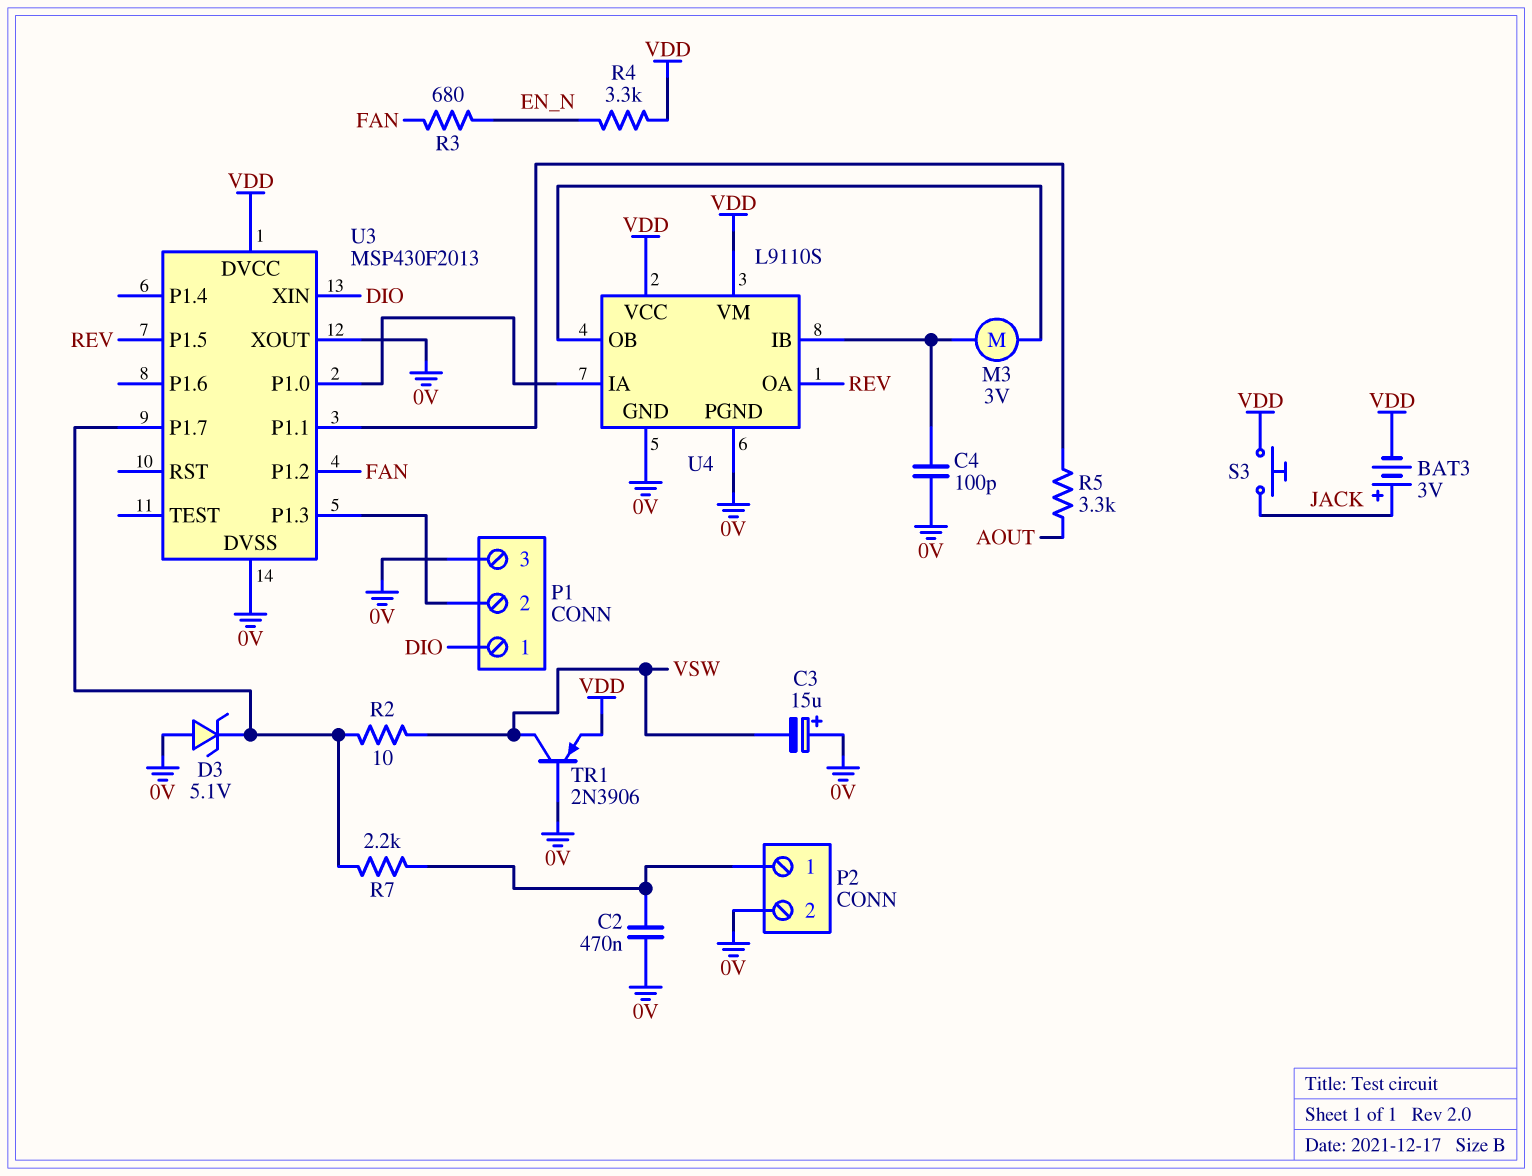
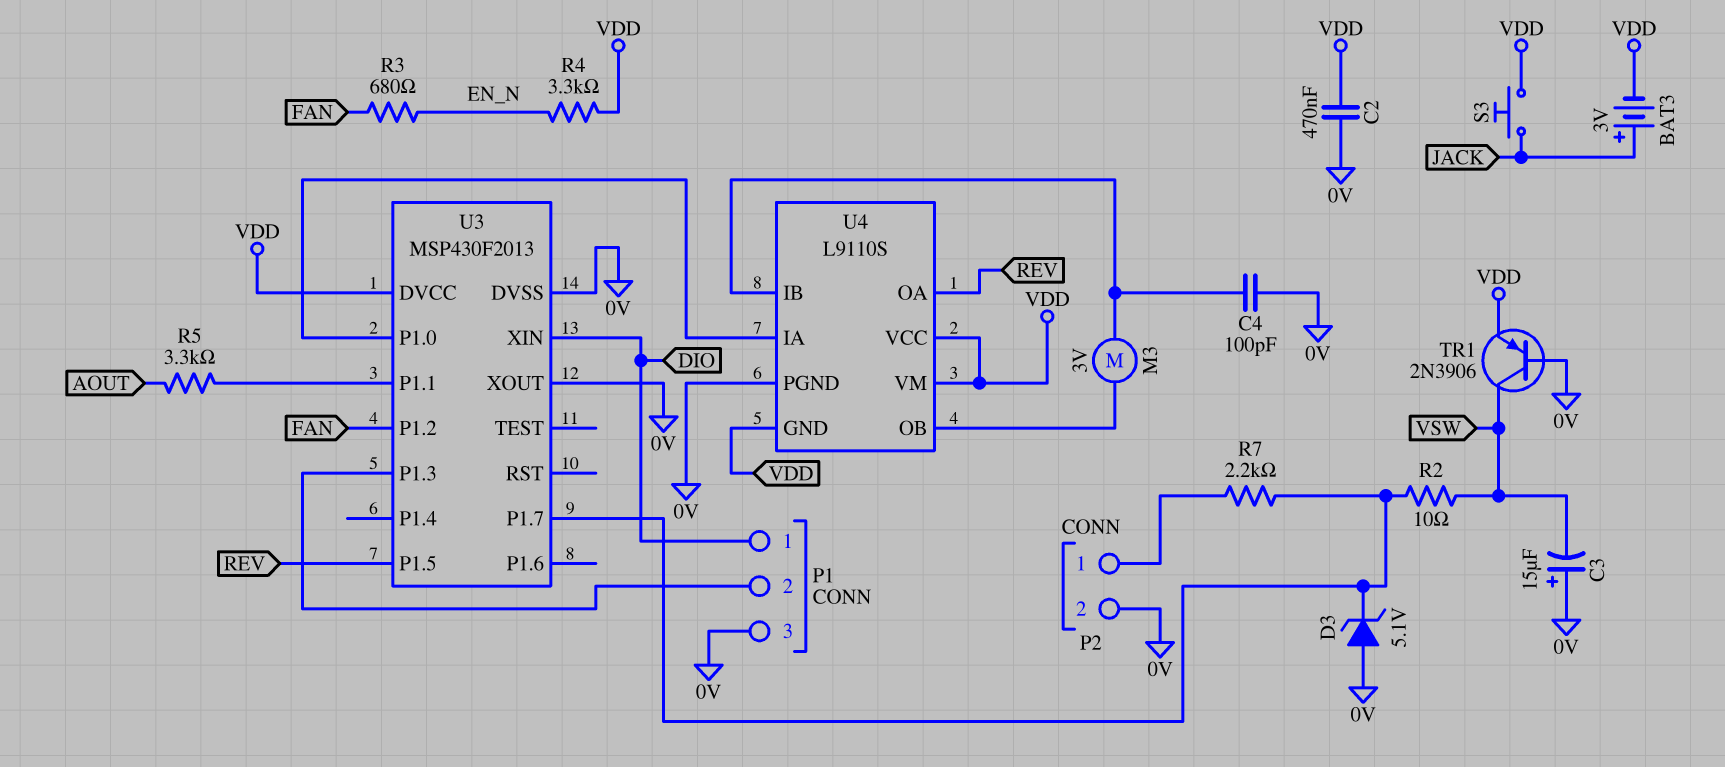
C2: 470nF (0V, P2/1) -> 470nF (0V, VDD)
U4 pin GND: 0V -> VDD

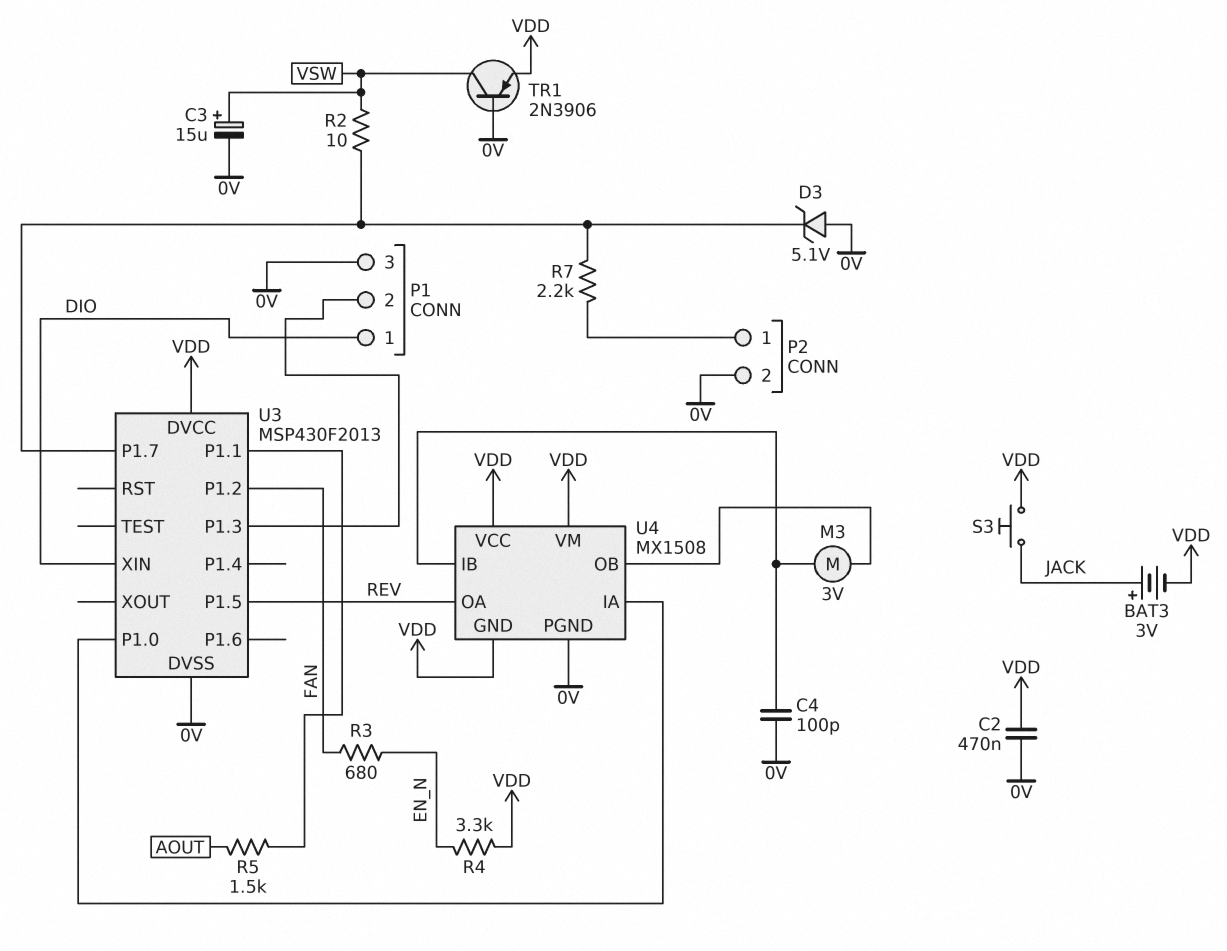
C3: 15uF (plus 0V, minus VSW) -> 15uF (plus VSW, minus 0V)
R5: 3.3k (AOUT, U3/P1.1) -> 1.5k (AOUT, U3/P1.1)
U3 pin XOUT: 0V -> none
U4: L9110S -> MX1508

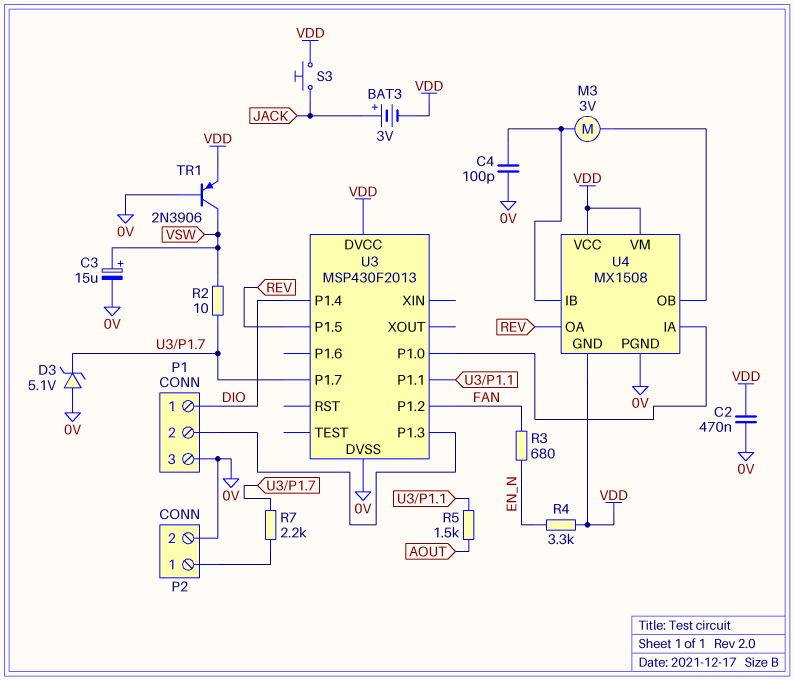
U3 pin P1.4: none -> DIO
U3 pin XIN: DIO -> none

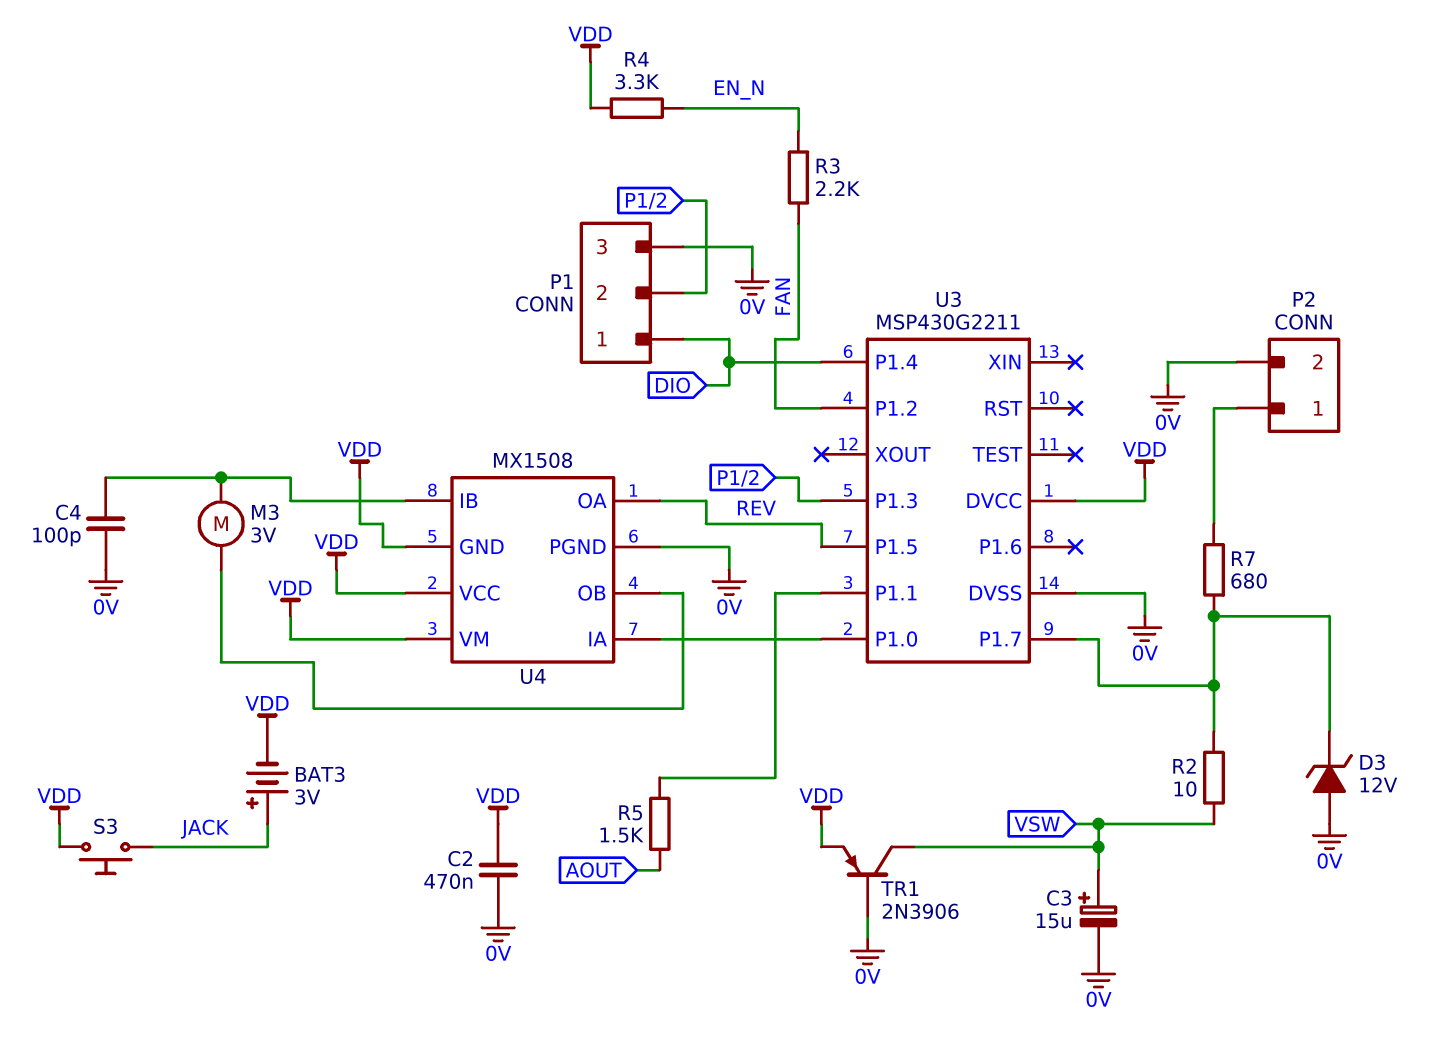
D3: zener 5.1V (A 0V, K U3/P1.7) -> zener 12V (A 0V, K U3/P1.7)
R3: 680 (EN_N, FAN) -> 2.2k (EN_N, FAN)
R7: 2.2k (P2/1, U3/P1.7) -> 680 (P2/1, U3/P1.7)
U3: MSP430F2013 -> MSP430G2211

